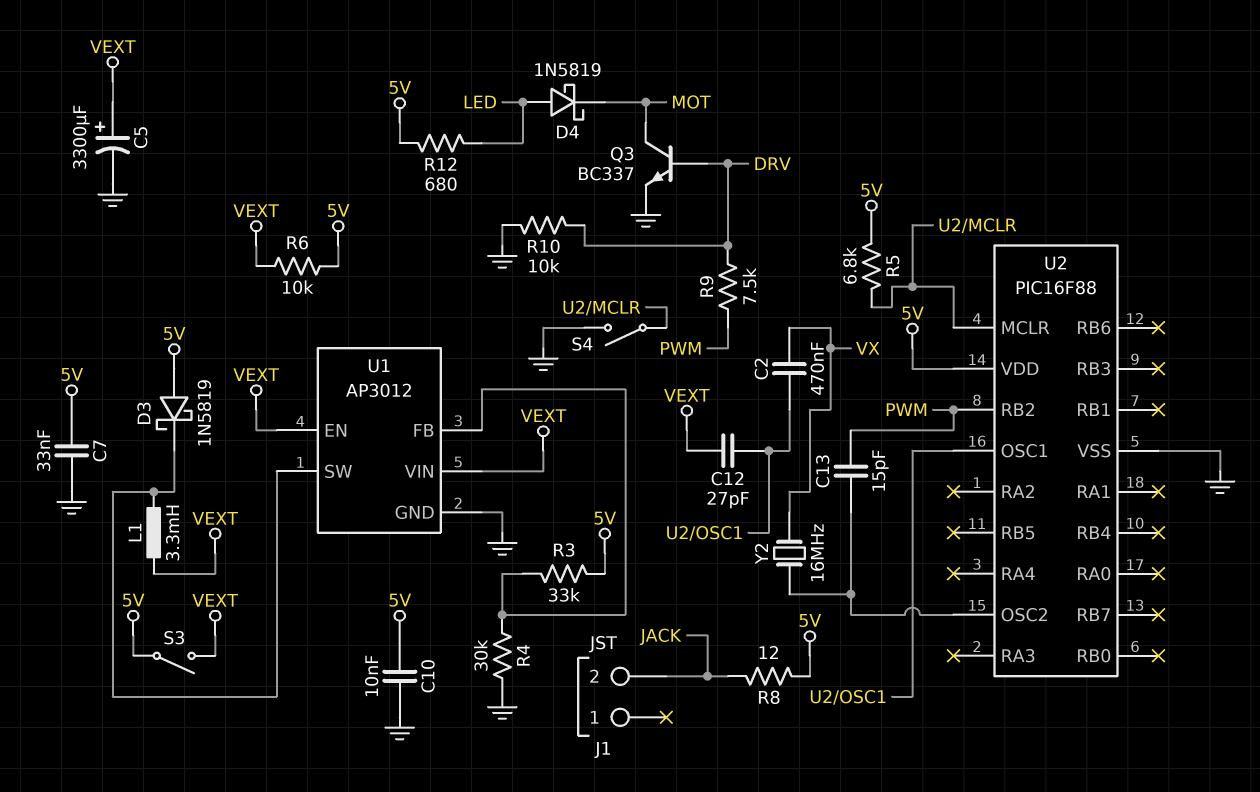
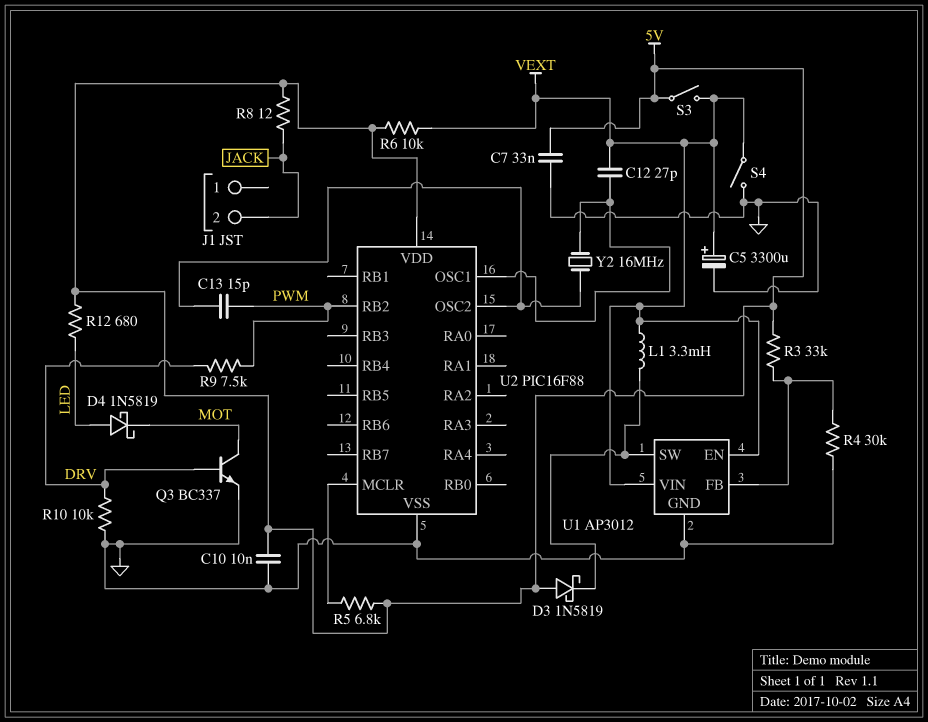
C2: 470nF (U2/OSC1, VX) -> none
S4: switch (GND, U2/MCLR) -> switch (GND, VEXT)
Y2: 16MHz (U2/OSC2, VX) -> 16MHz (U2/OSC1, U2/OSC2)

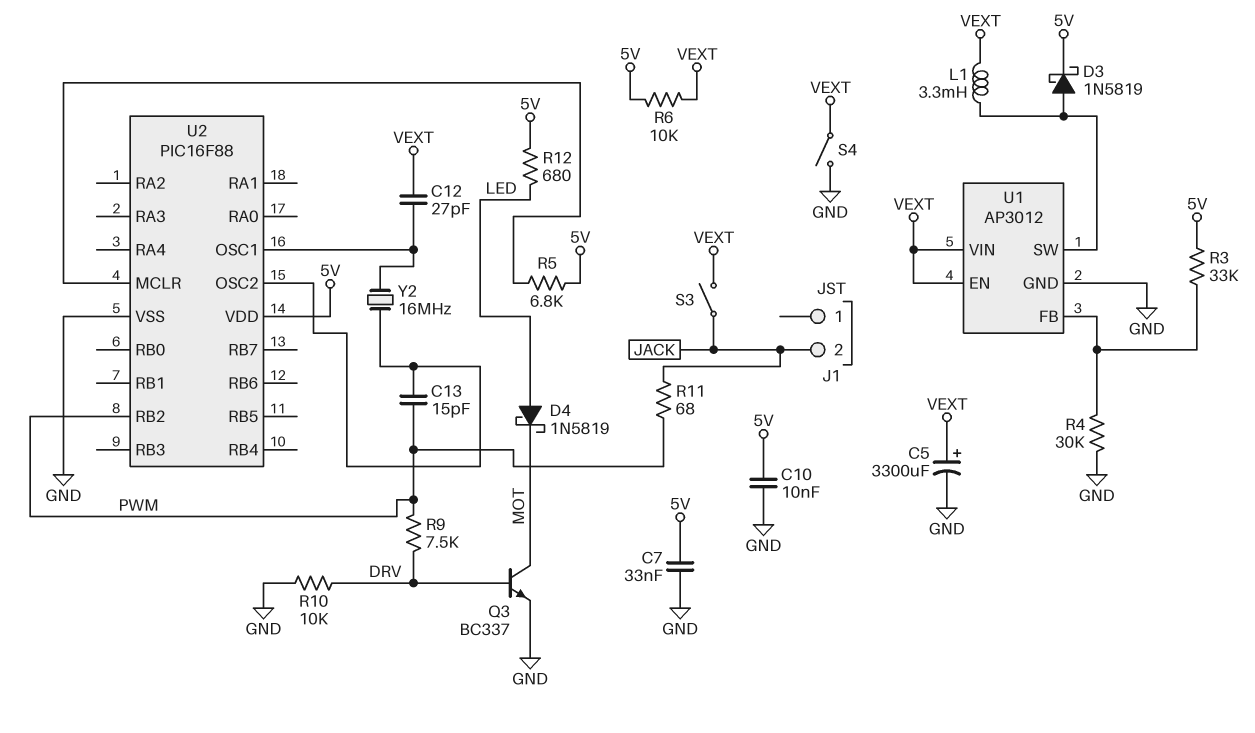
D3: schottky 1N5819 (A 5V, K U1/SW) -> schottky 1N5819 (A U1/SW, K 5V)
R8: 12 (5V, JACK) -> none
R11: none -> 68 (JACK, PWM)
S3: switch (5V, VEXT) -> switch (JACK, VEXT)

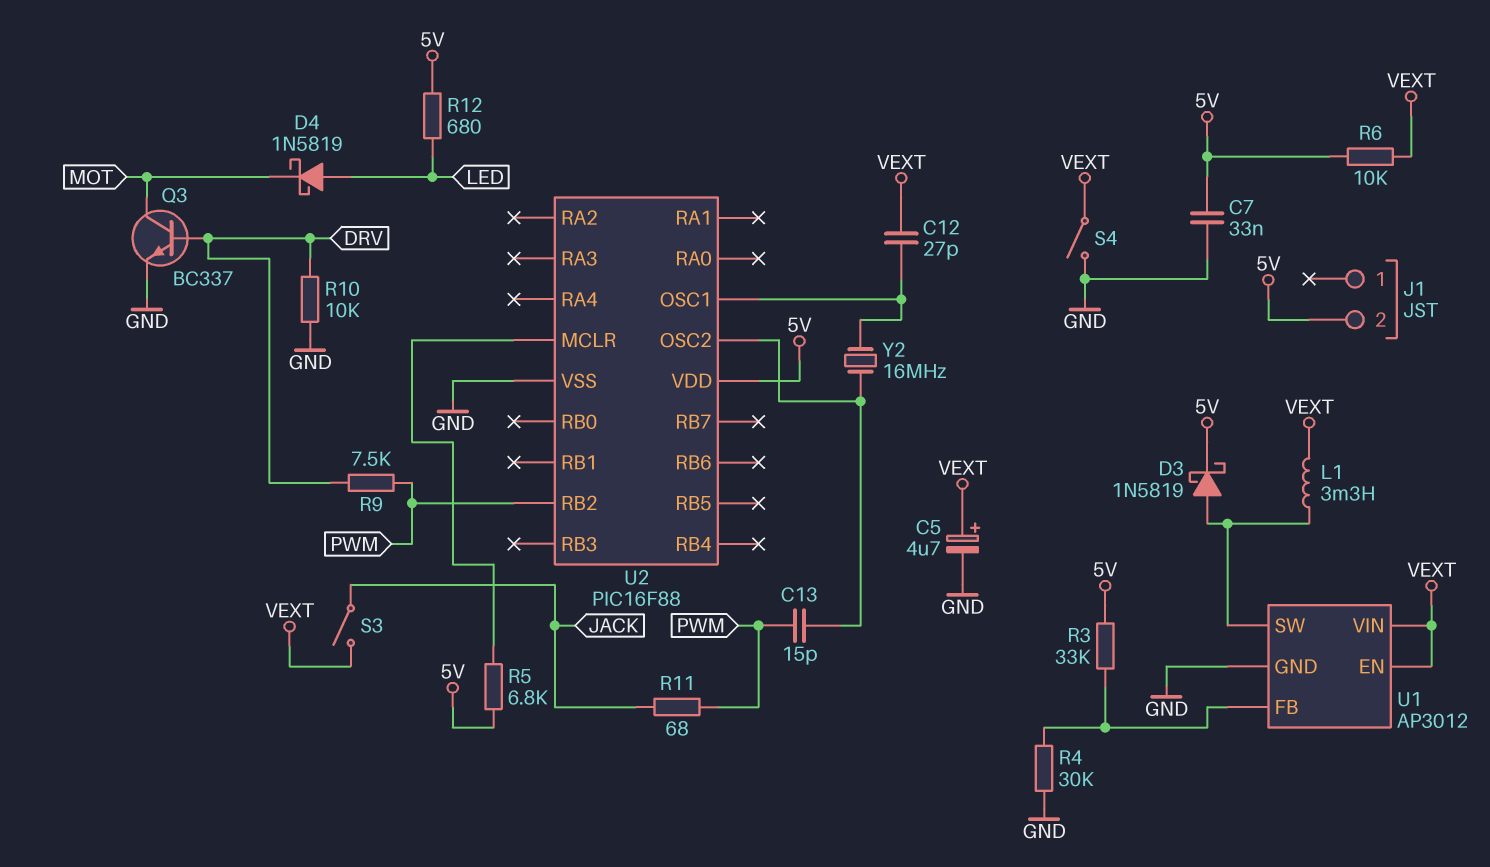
C5: 3300uF (plus VEXT, minus GND) -> 4.7uF (plus VEXT, minus GND)
C10: 10nF (5V, GND) -> none
J1 pin 2: JACK -> 5V

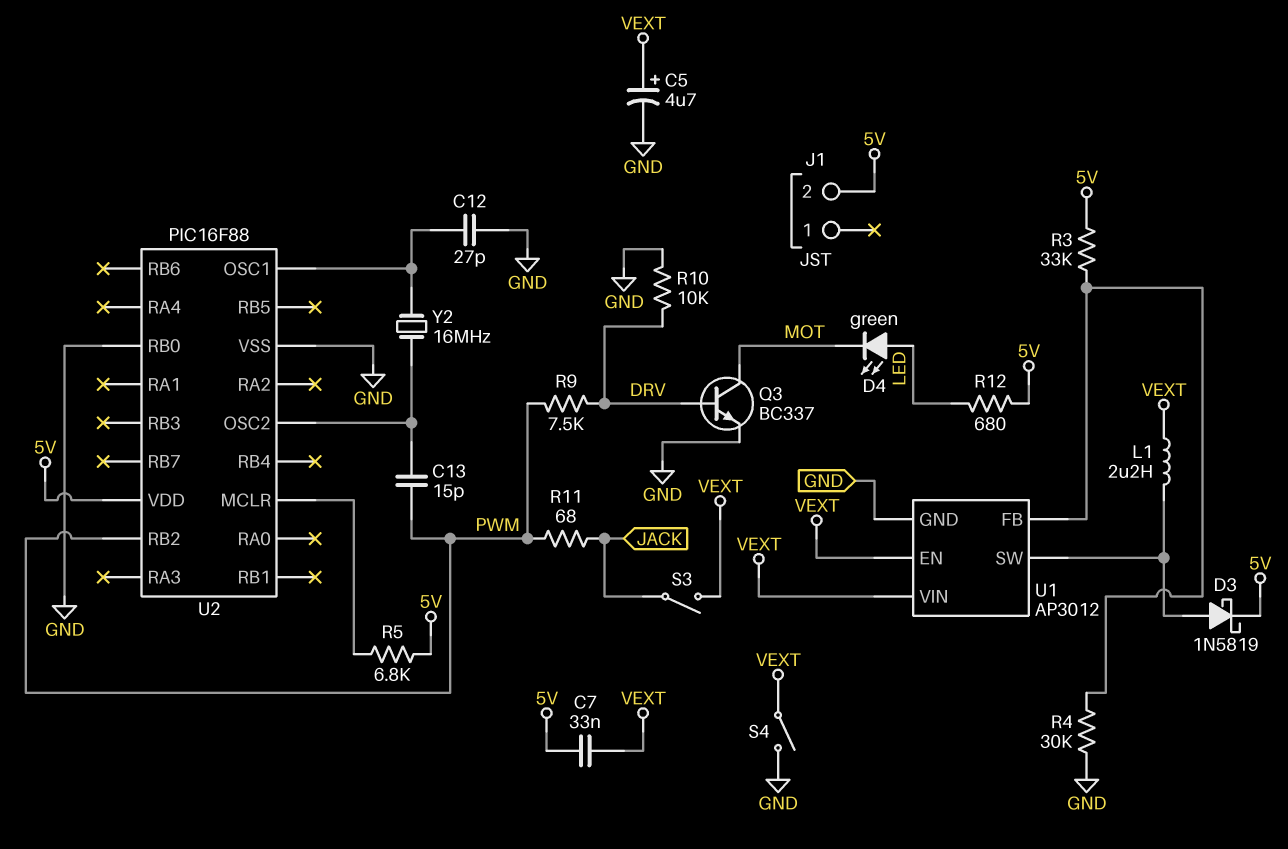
C7: 33nF (5V, GND) -> 33nF (5V, VEXT)
C12: 27pF (U2/OSC1, VEXT) -> 27pF (GND, U2/OSC1)
D4: schottky 1N5819 (A LED, K MOT) -> LED green (A LED, K MOT)
L1: 3.3mH (U1/SW, VEXT) -> 2.2uH (U1/SW, VEXT)
R6: 10k (5V, VEXT) -> none
U2 pin RB0: none -> GND

